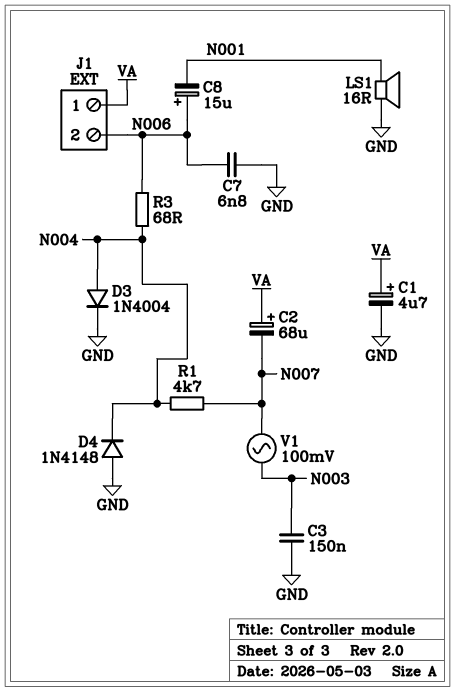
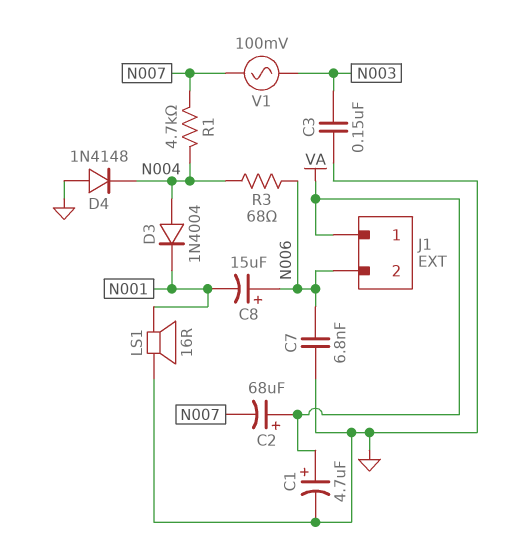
D3: diode 1N4004 (A N004, K GND) -> diode 1N4004 (A N004, K N001)

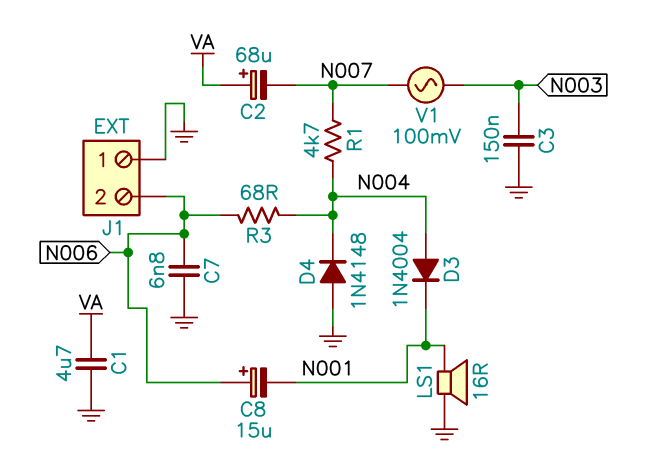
C1: 4.7uF (plus VA, minus GND) -> 4.7uF (GND, VA)
J1 pin 1: VA -> GND

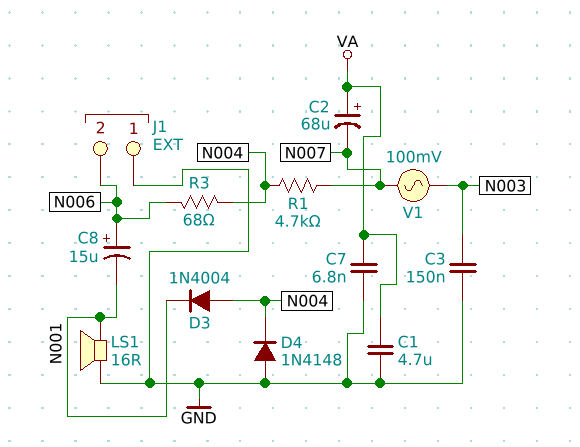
C7: 6.8nF (GND, N006) -> 6.8nF (GND, VA)

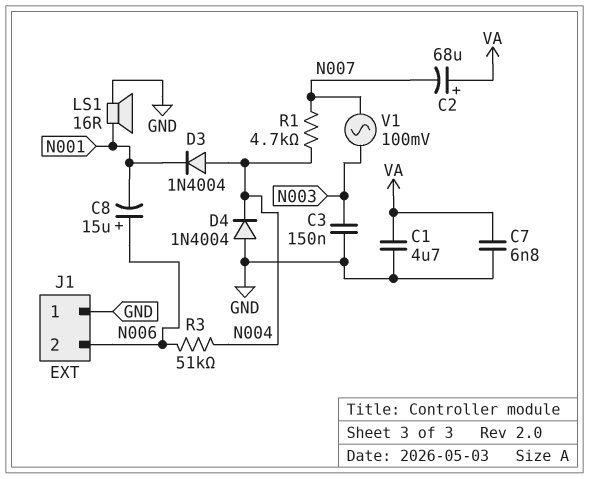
D4: diode 1N4148 (A GND, K N004) -> diode 1N4004 (A GND, K N004)
R3: 68 (N004, N006) -> 51k (N004, N006)

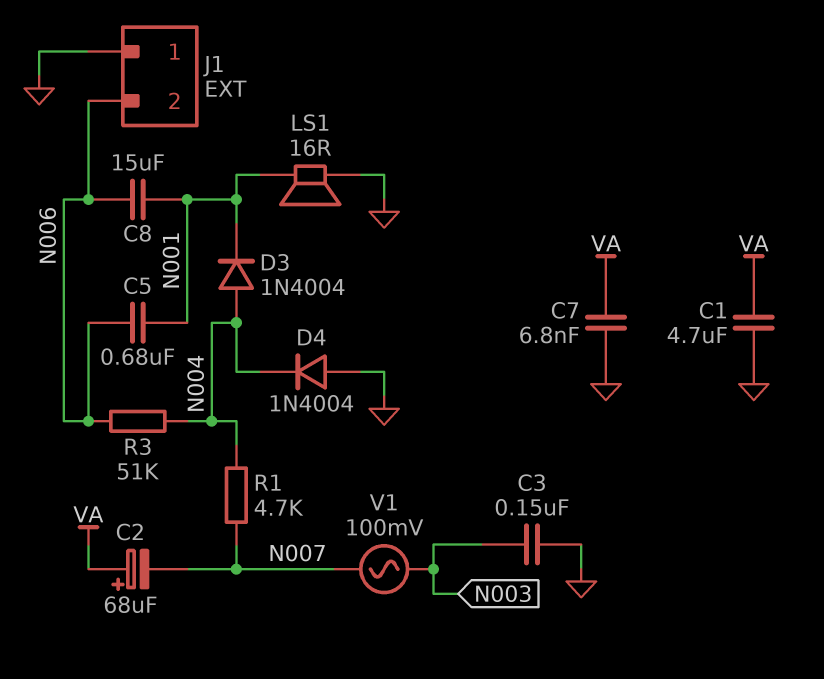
C5: none -> 680nF (N001, N006)
C8: 15uF (plus N006, minus N001) -> 15uF (N001, N006)

